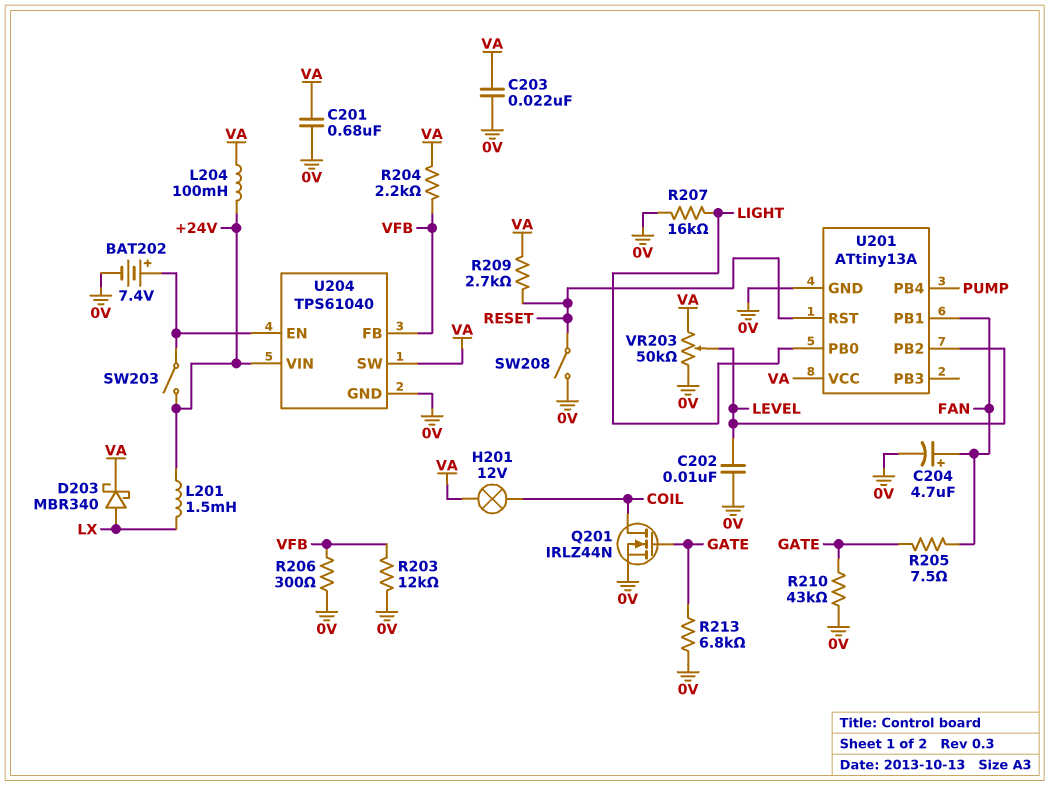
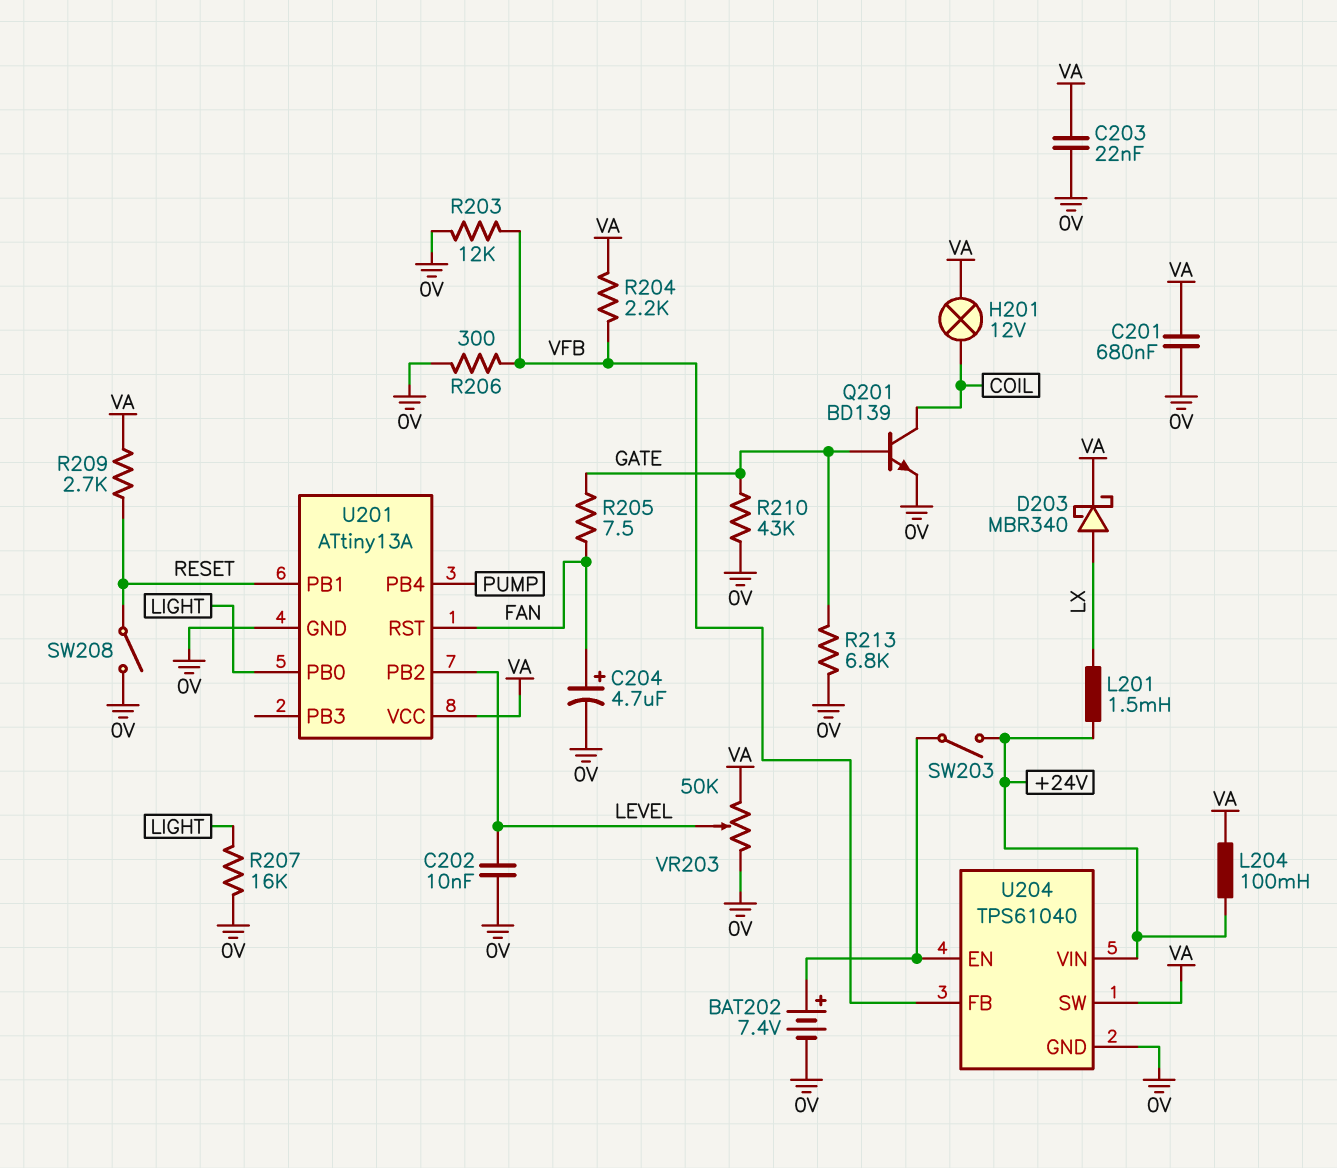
Q201: NMOS IRLZ44N (G GATE, D COIL, S 0V) -> NPN BD139 (B GATE, C COIL, E 0V)
U201 pin PB1: FAN -> RESET
U201 pin RST: RESET -> FAN

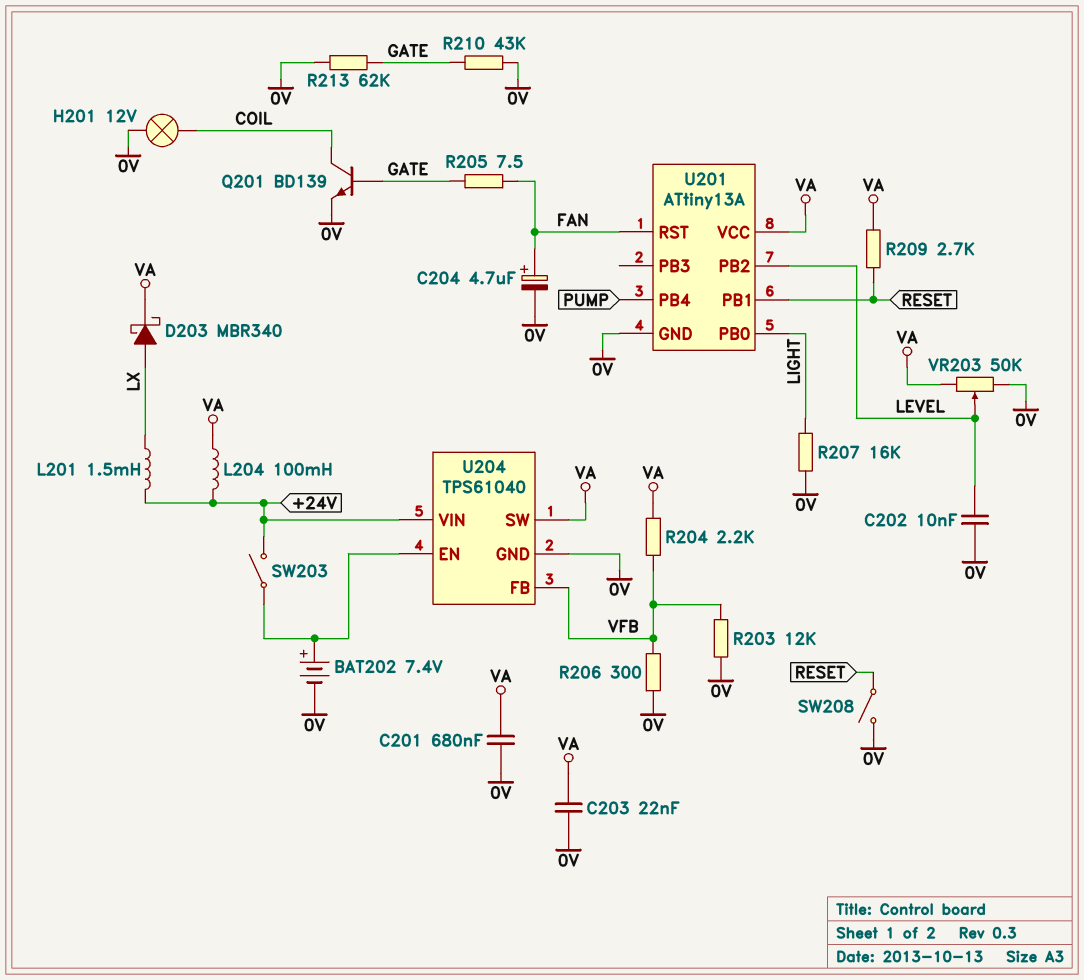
H201: lamp 12V (COIL, VA) -> lamp 12V (0V, COIL)
R213: 6.8k (0V, GATE) -> 62k (0V, GATE)

